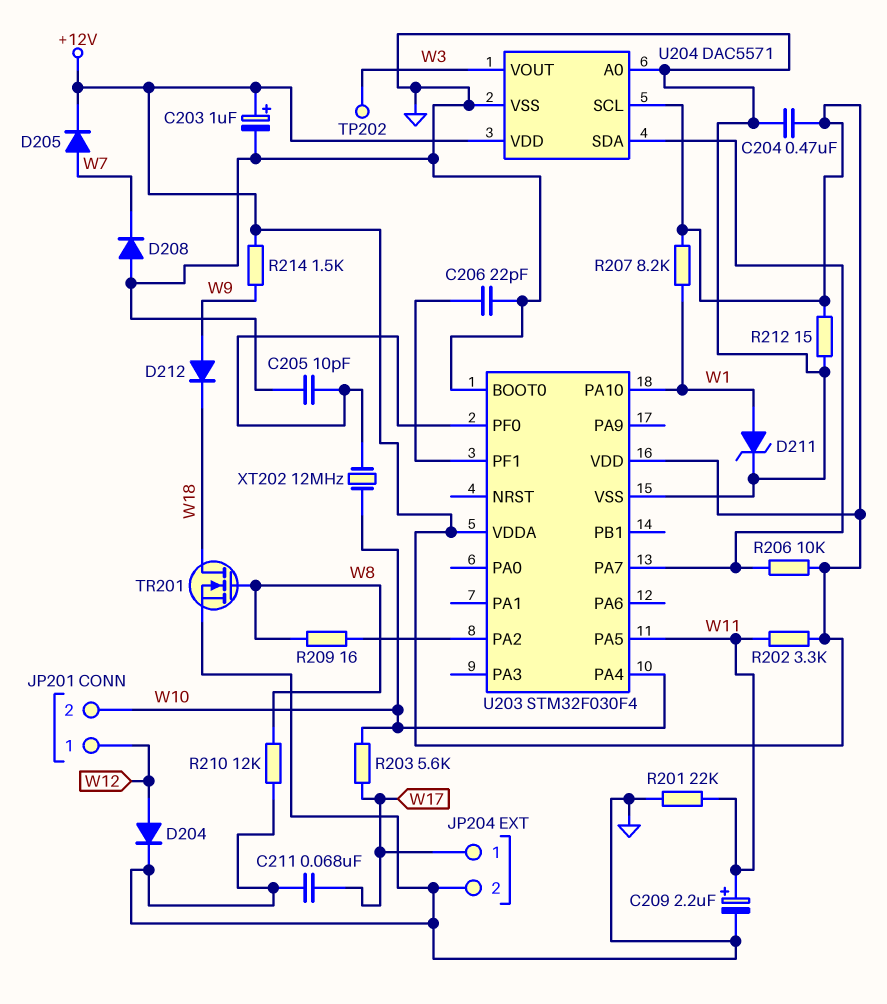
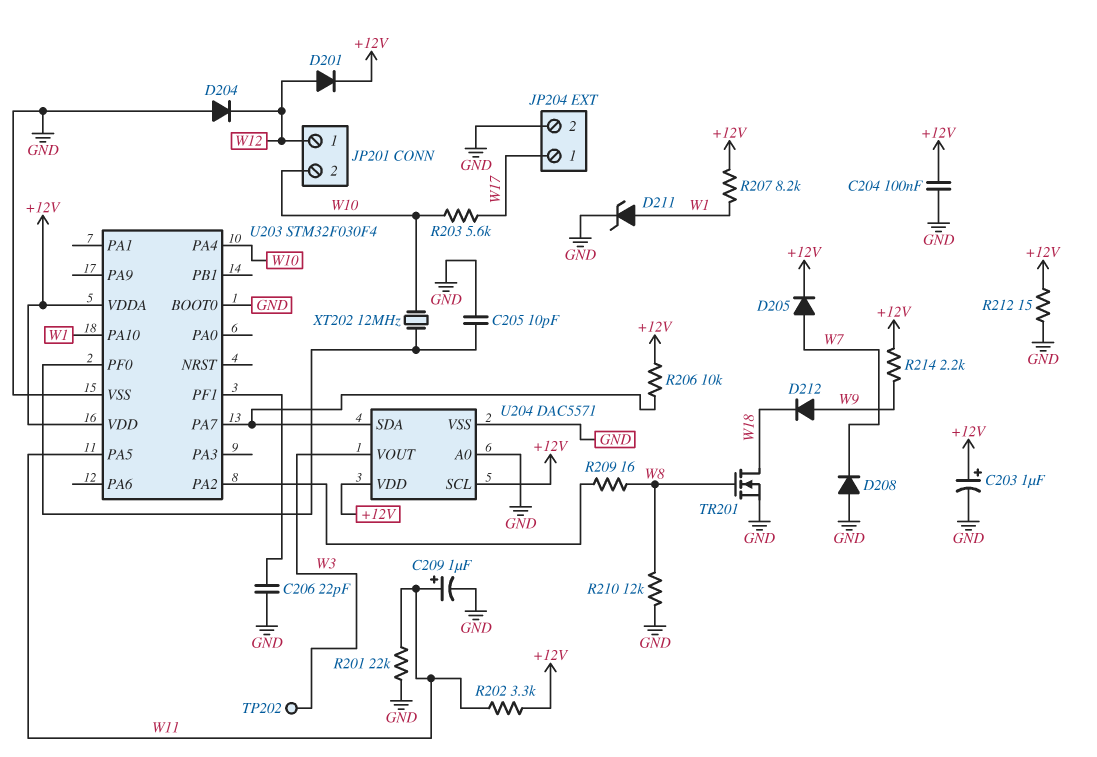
C204: 470nF (+12V, GND) -> 100nF (+12V, GND)
C209: 2.2uF (plus W11, minus GND) -> 1uF (plus W11, minus GND)
C211: 68nF (GND, W17) -> none
D201: none -> diode (A W12, K +12V)
D204: diode (A W12, K GND) -> diode (A GND, K W12)
R214: 1.5k (+12V, W9) -> 2.2k (+12V, W9)

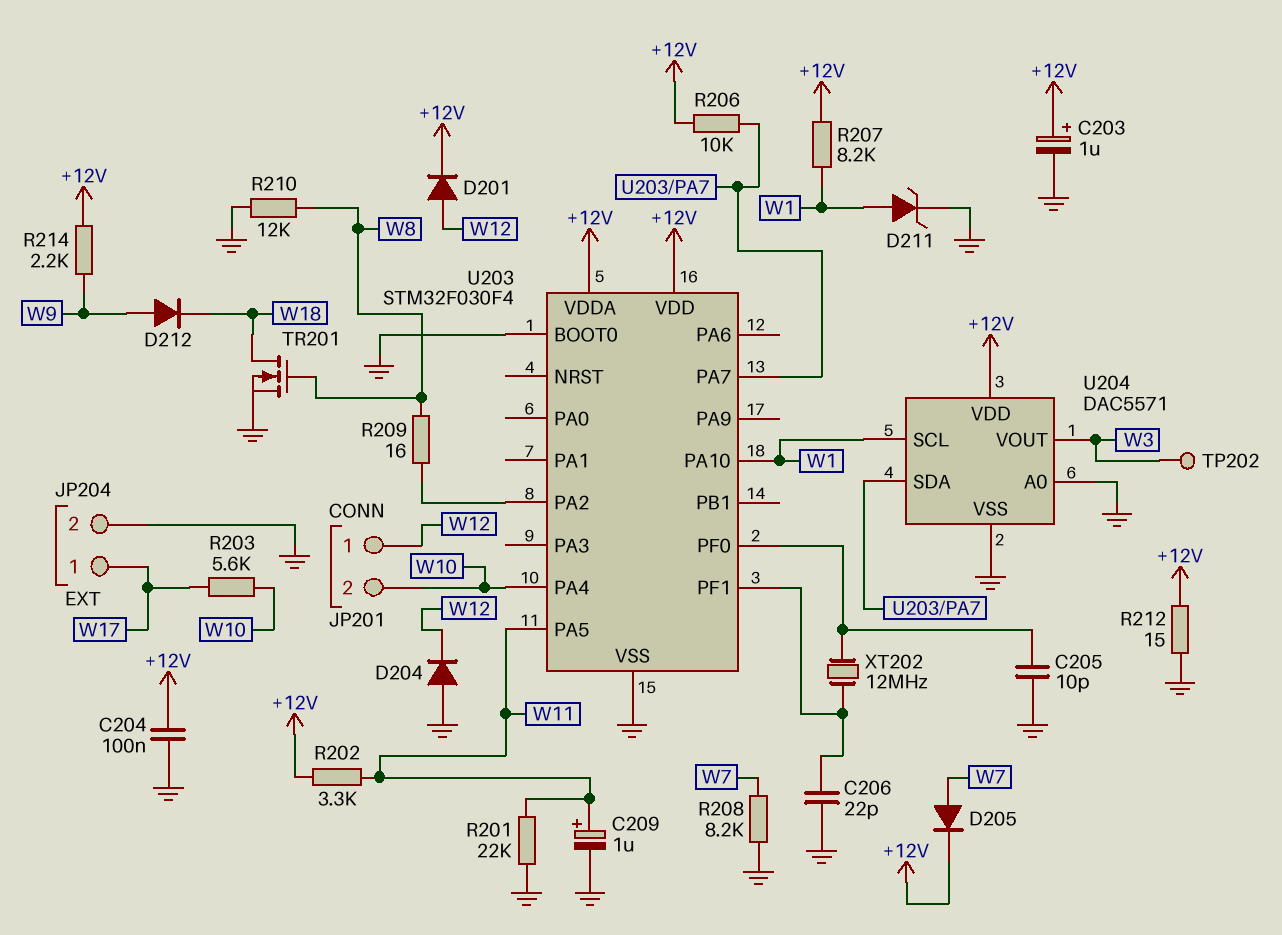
D208: diode (A GND, K W7) -> none
R208: none -> 8.2k (GND, W7)
U204 pin SCL: +12V -> W1
XT202: 12MHz (U203/PF0, W10) -> 12MHz (U203/PF0, U203/PF1)

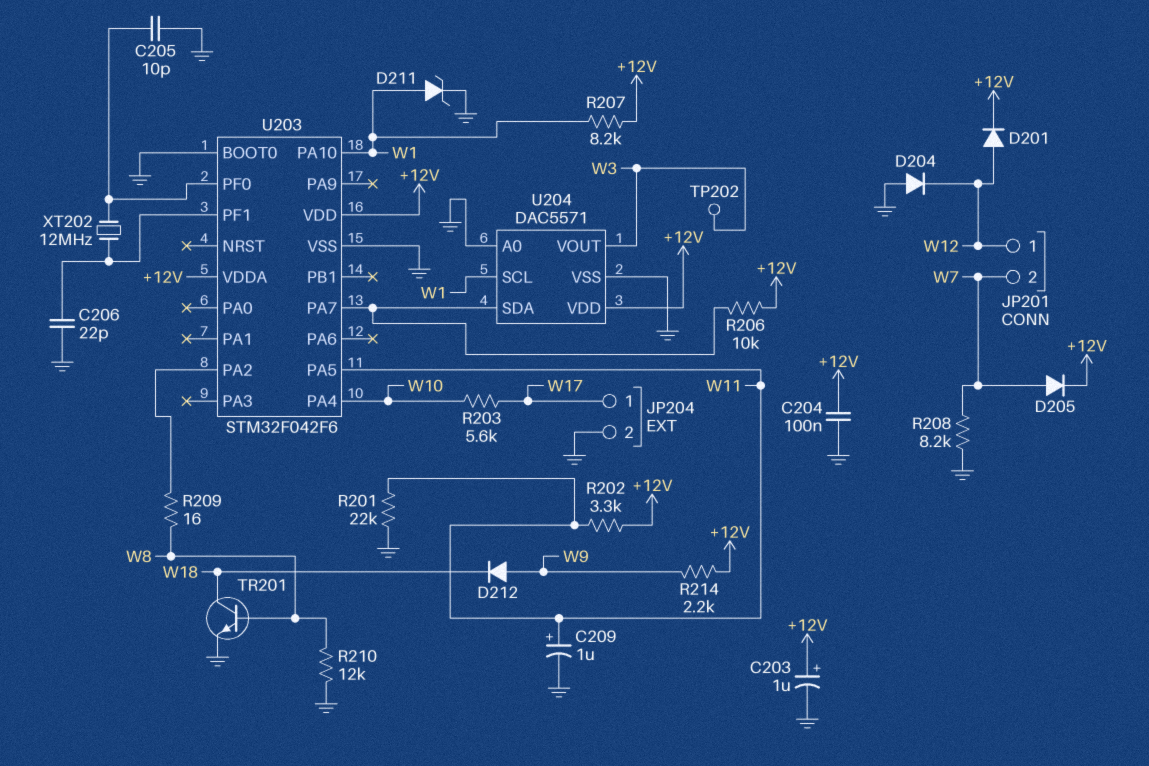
JP201 pin 2: W10 -> W7
R212: 15 (+12V, GND) -> none
TR201: NMOS (G W8, D W18, S GND) -> NPN (B W8, C W18, E GND)
U203: STM32F030F4 -> STM32F042F6

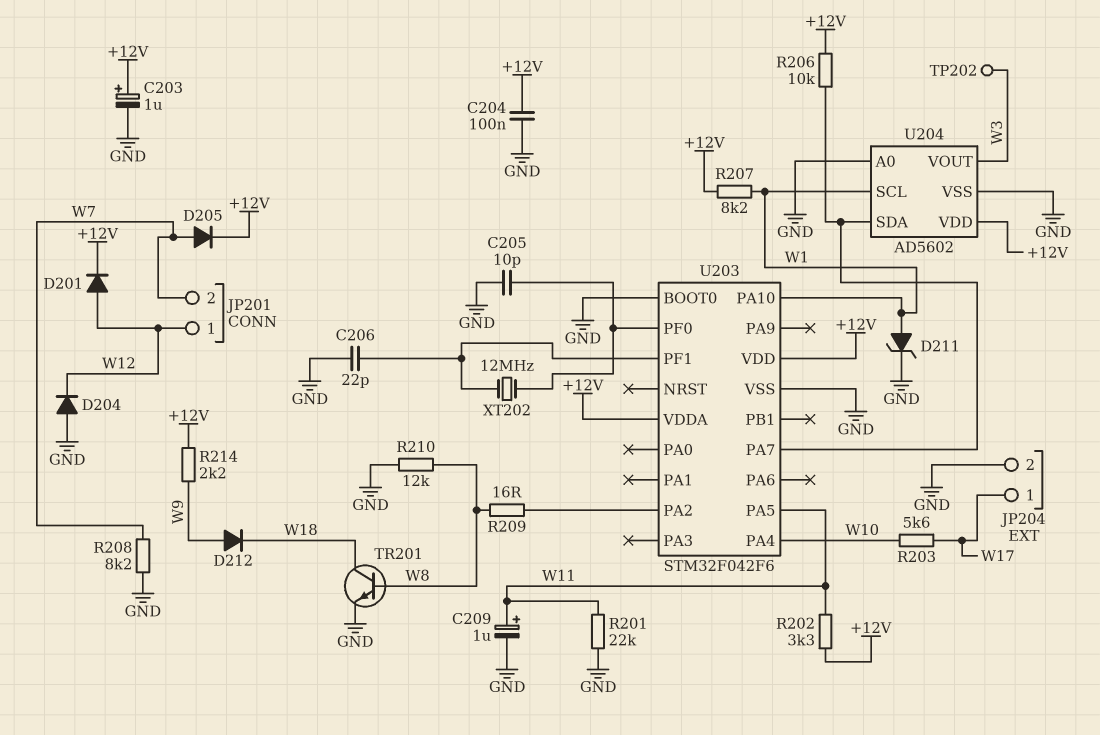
U204: DAC5571 -> AD5602

